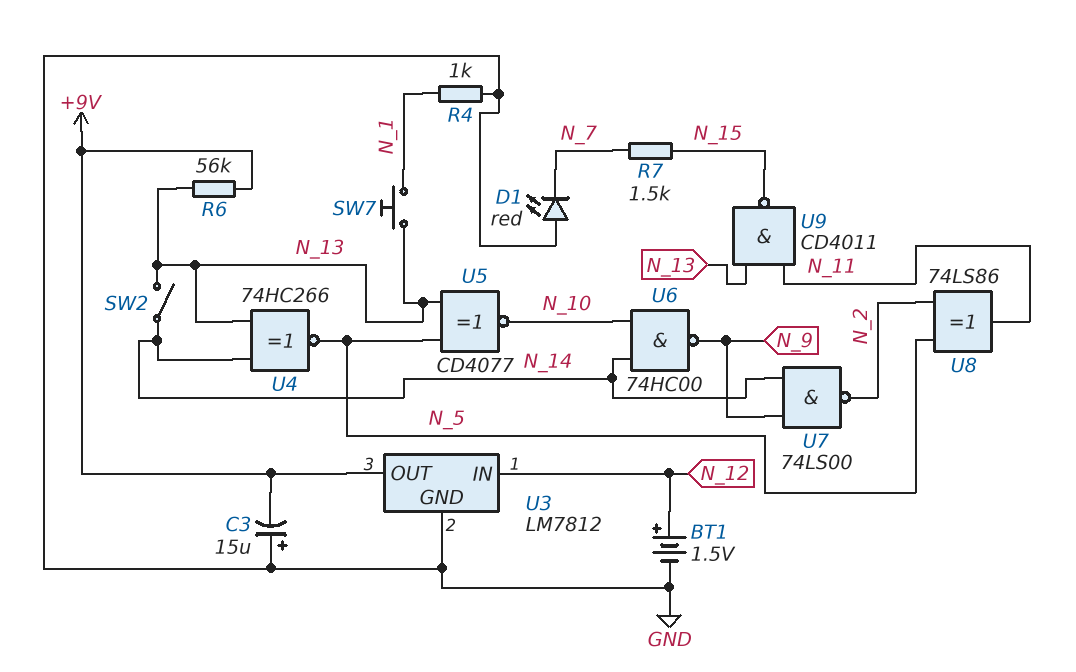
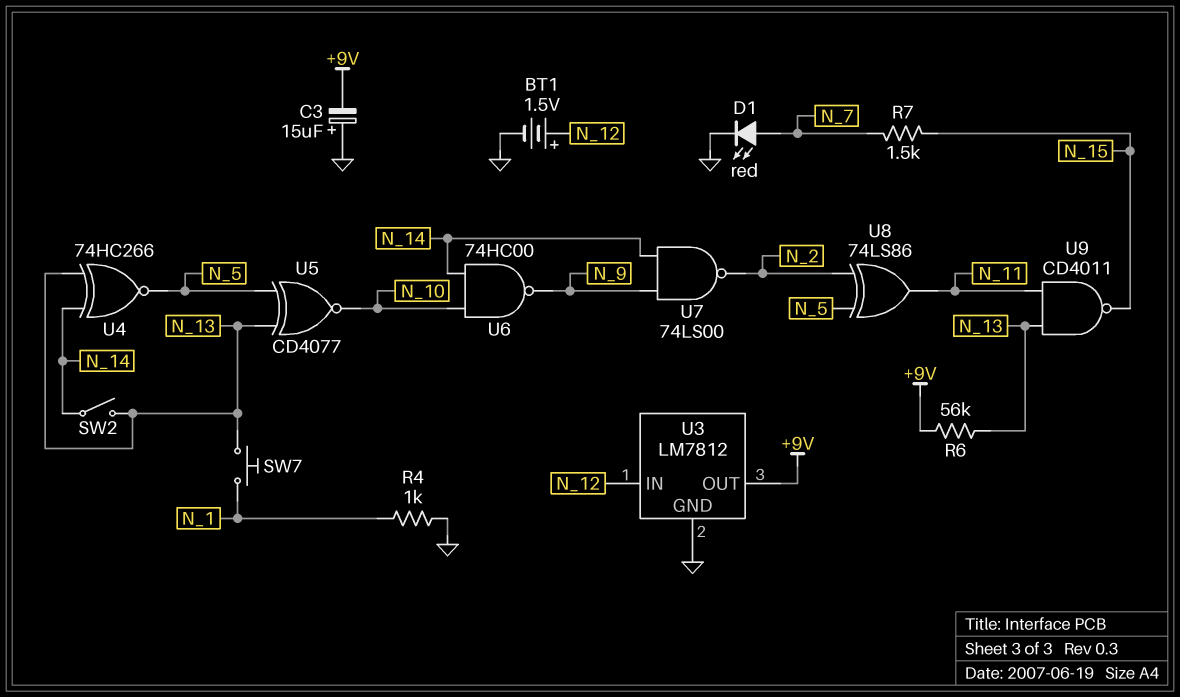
D1: LED red (A GND, K N_7) -> LED red (A N_7, K GND)

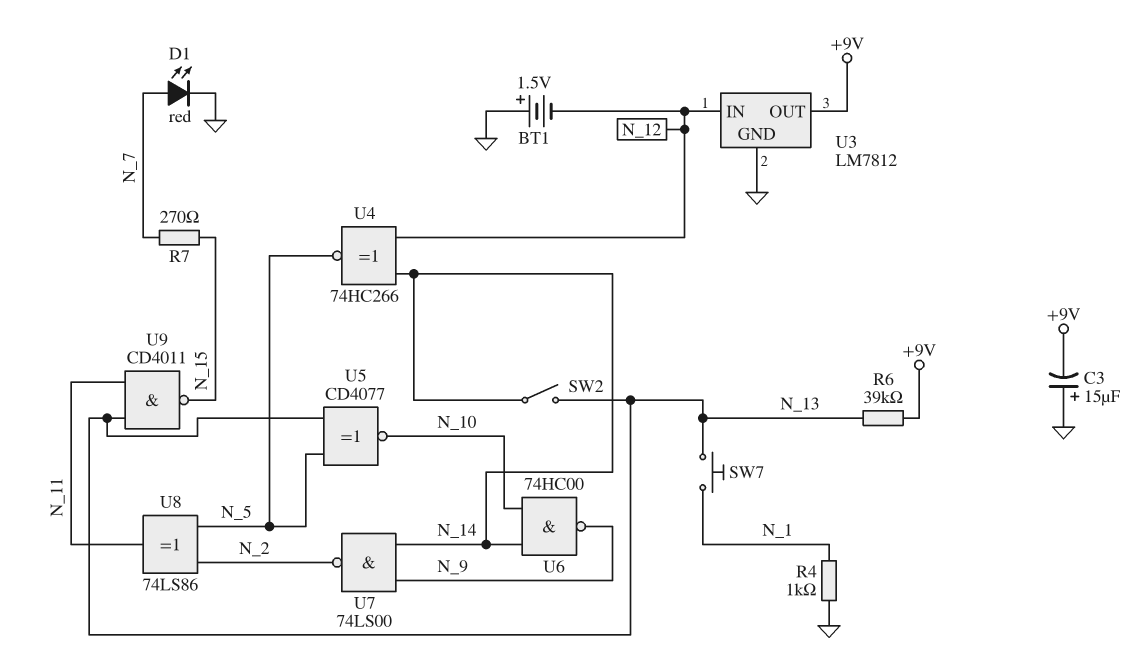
BT1: 1.5V (plus N_12, minus GND) -> 1.5V (plus GND, minus N_12)
R6: 56k (+9V, N_13) -> 39k (+9V, N_13)
R7: 1.5k (N_7, N_15) -> 270 (N_7, N_15)
U4: XNOR 74HC266 (in N_13, in N_14, out N_5) -> XNOR 74HC266 (in N_12, in N_14, out N_5)

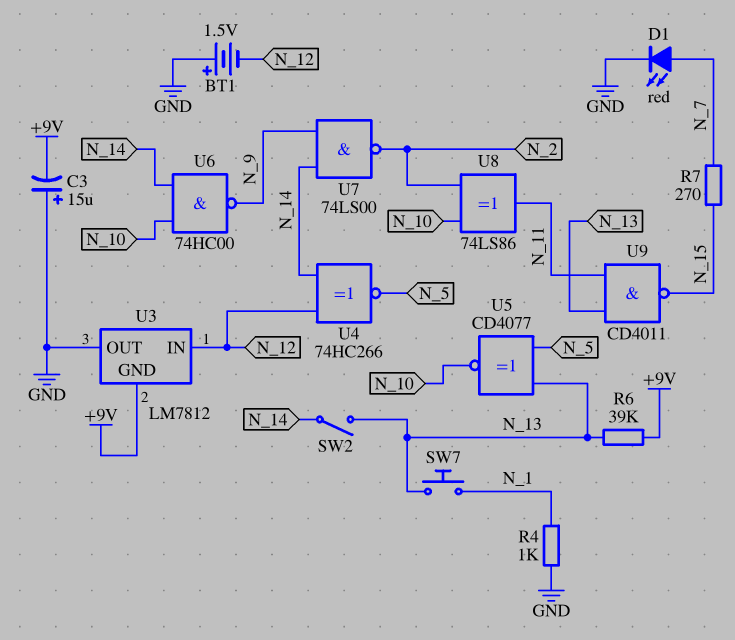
U3 pin GND: GND -> +9V
U3 pin OUT: +9V -> GND
U8: XOR 74LS86 (in N_2, in N_5, out N_11) -> XOR 74LS86 (in N_2, in N_10, out N_11)

